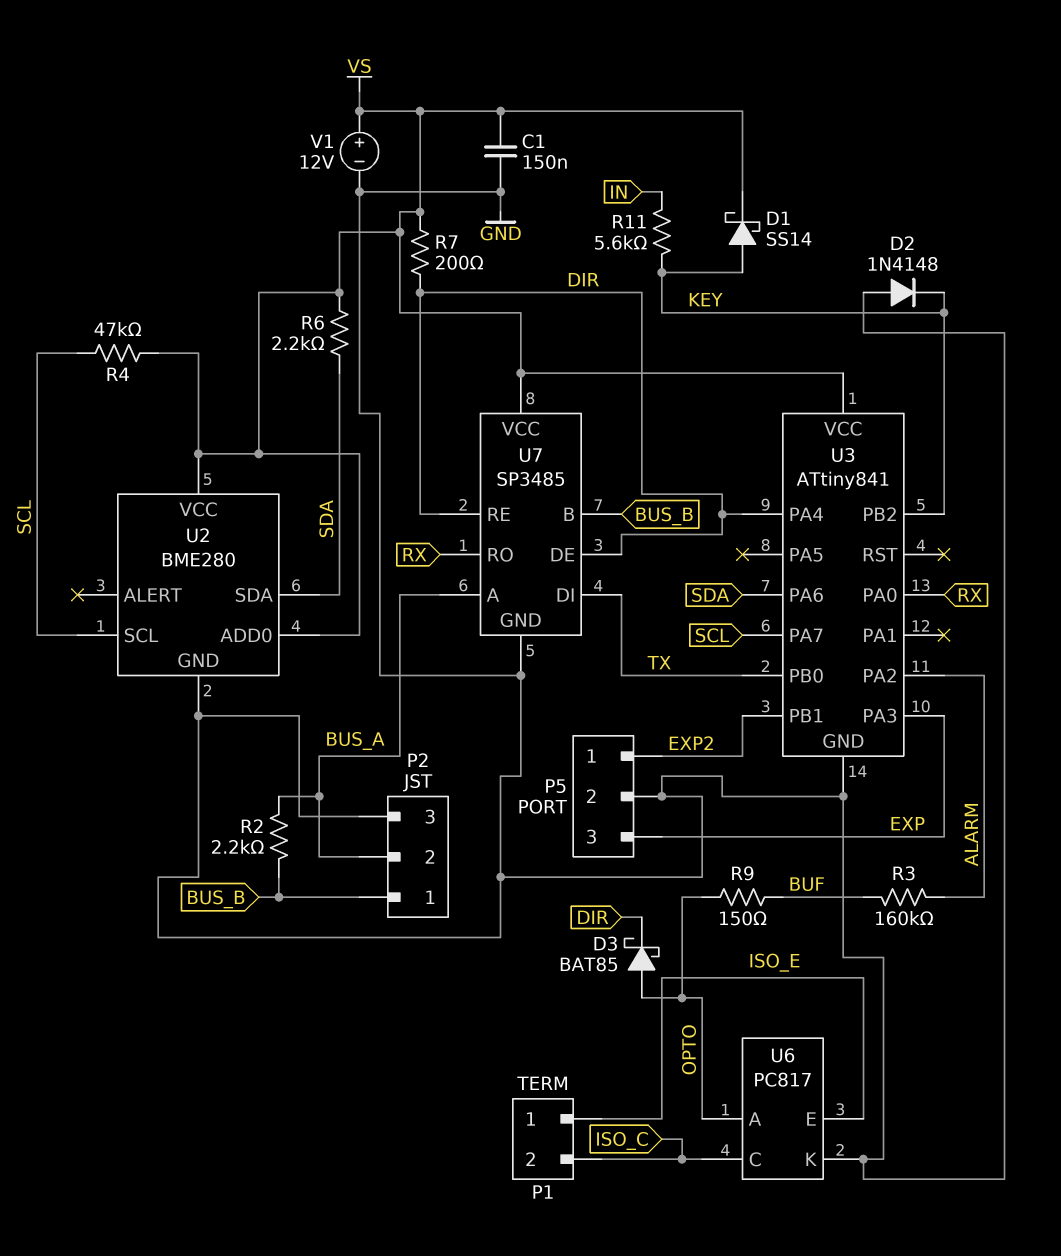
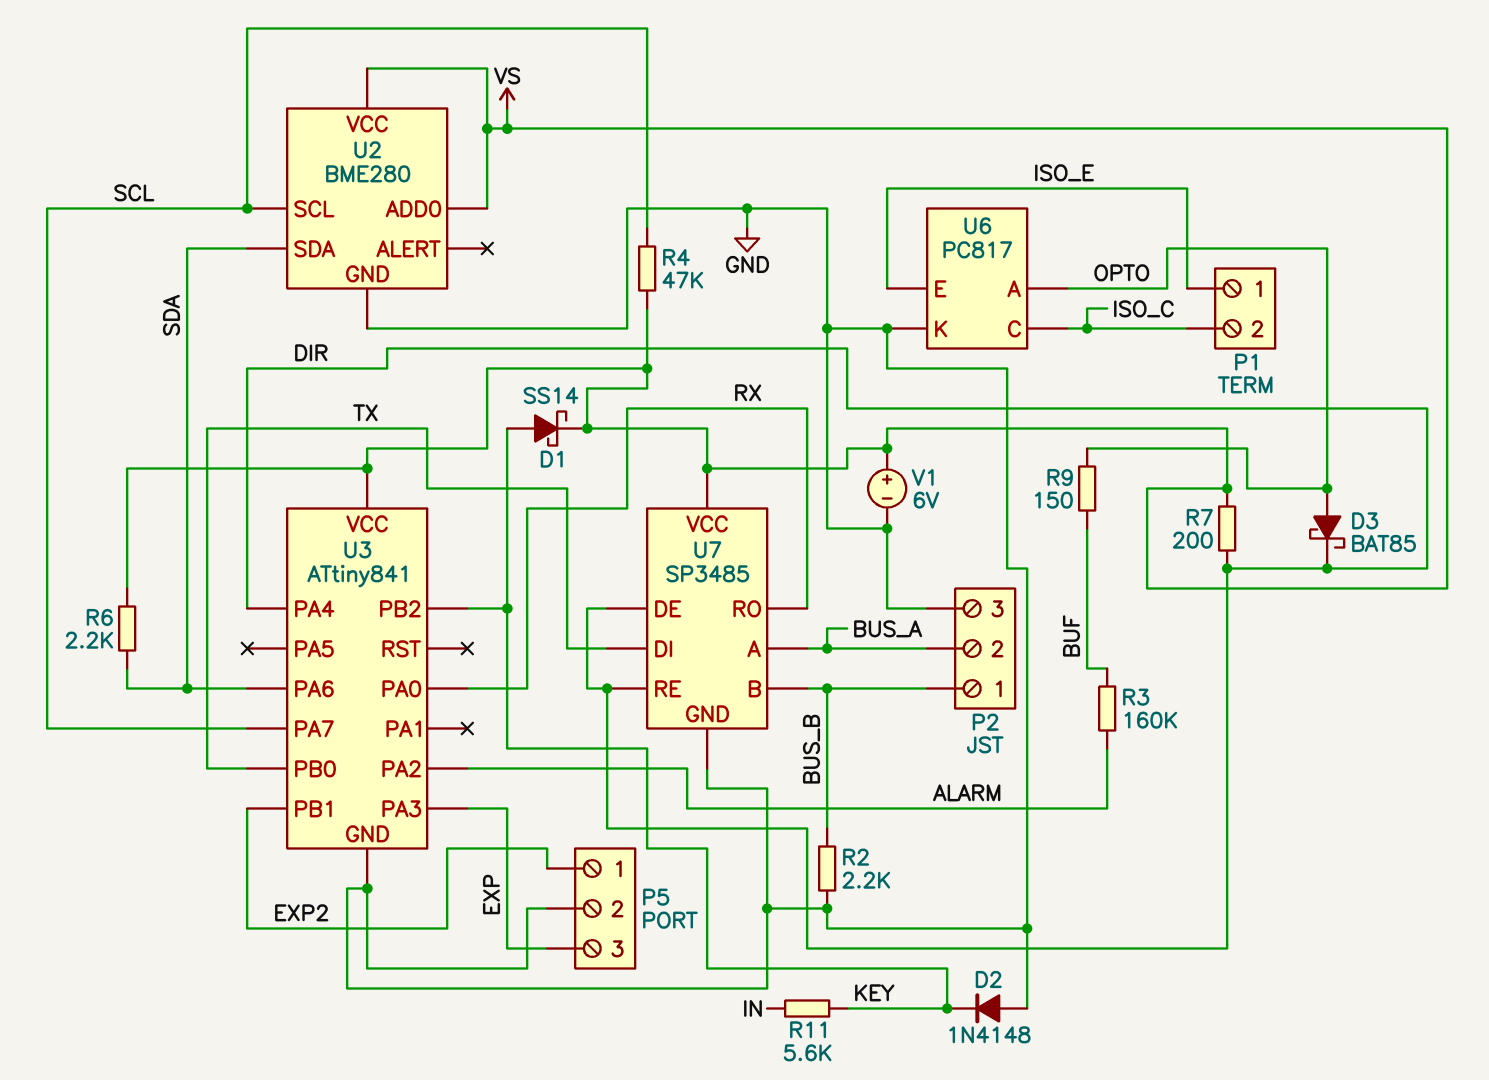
C1: 150nF (GND, VS) -> none
R2: 2.2k (BUS_A, BUS_B) -> 2.2k (BUS_B, GND)
V1: 12V (plus VS, minus GND) -> 6V (plus VS, minus GND)

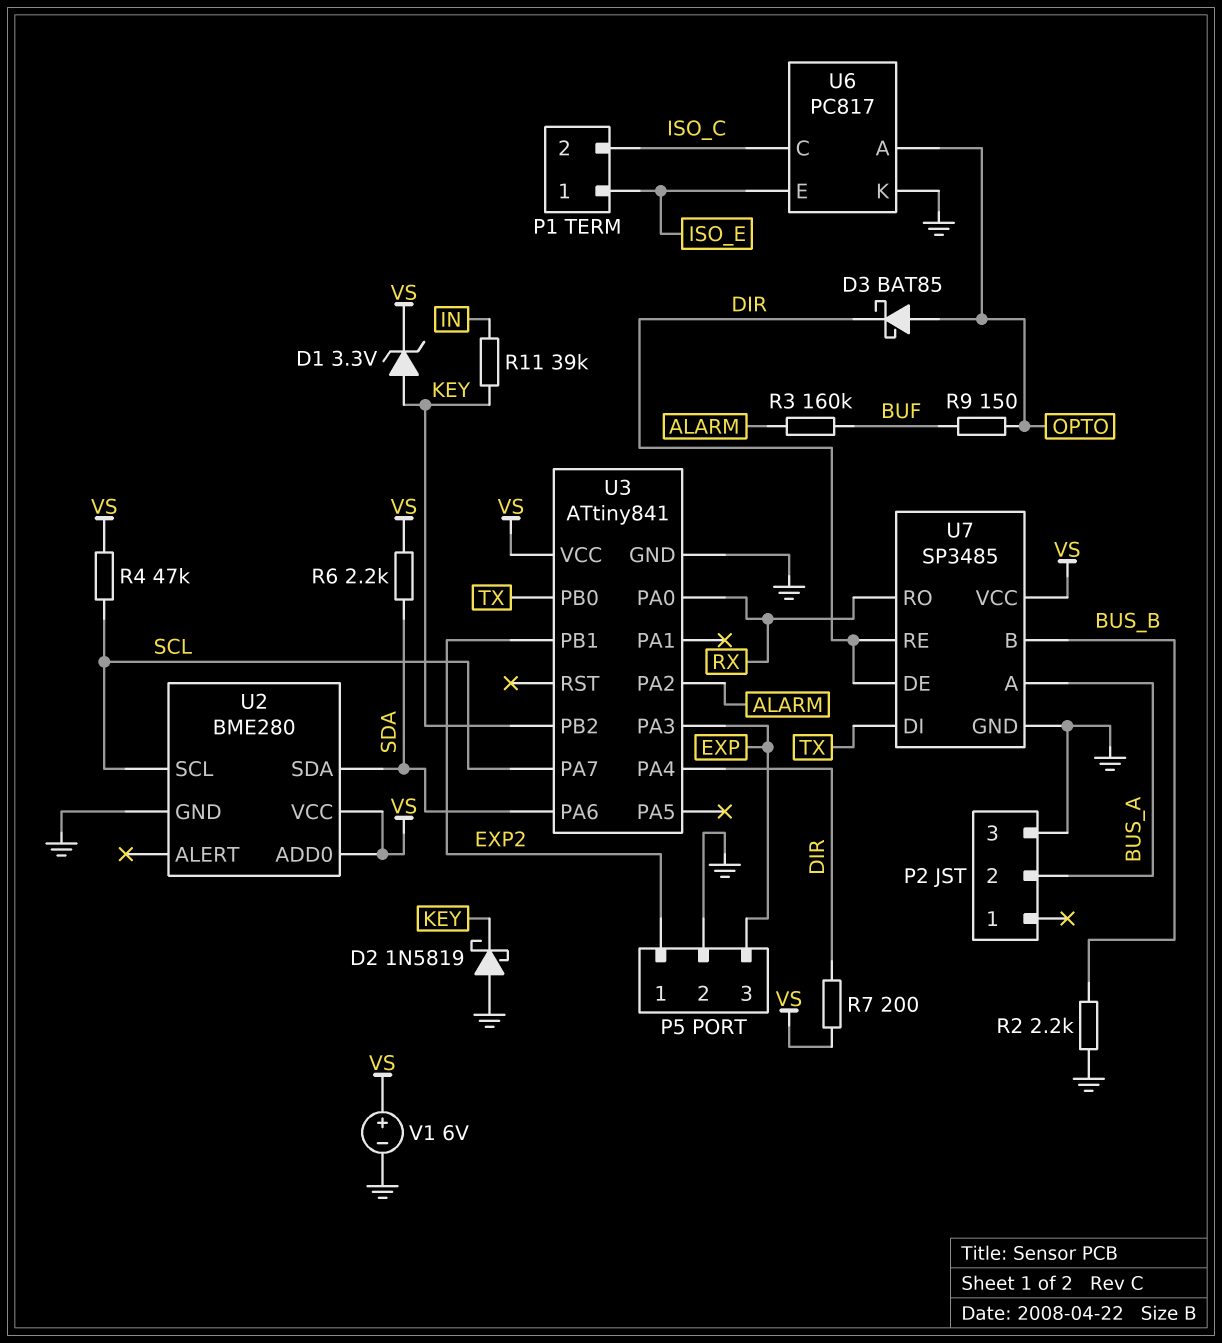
D1: schottky SS14 (A KEY, K VS) -> zener 3.3V (A KEY, K VS)
D2: diode 1N4148 (A GND, K KEY) -> schottky 1N5819 (A GND, K KEY)
P2 pin 1: BUS_B -> none
R11: 5.6k (IN, KEY) -> 39k (IN, KEY)

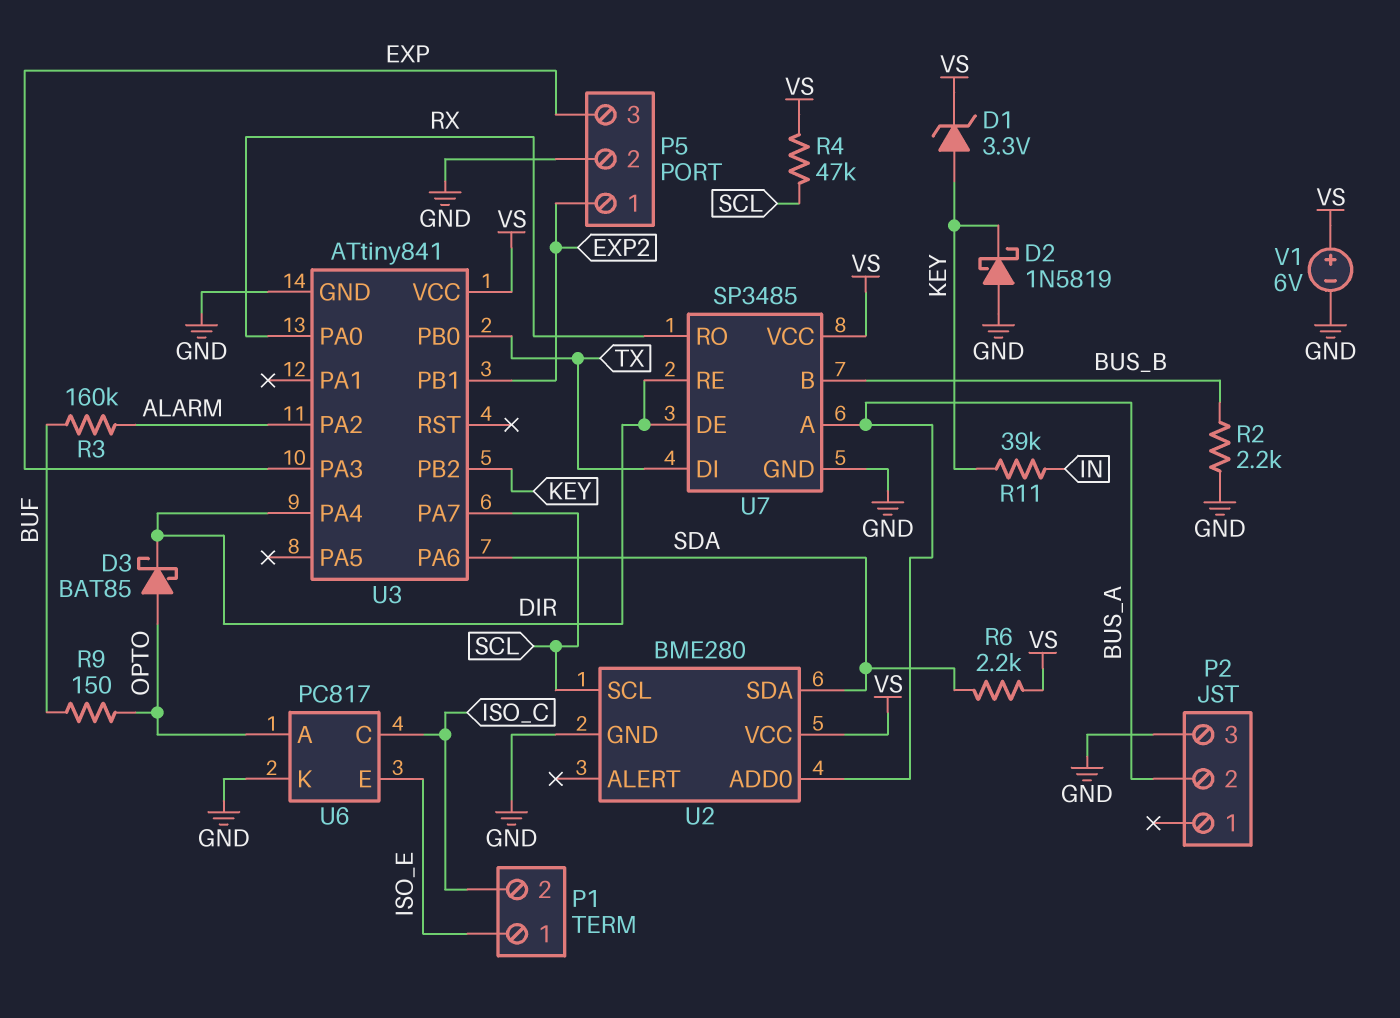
R7: 200 (DIR, VS) -> none
U2 pin ADD0: VS -> BUS_A

